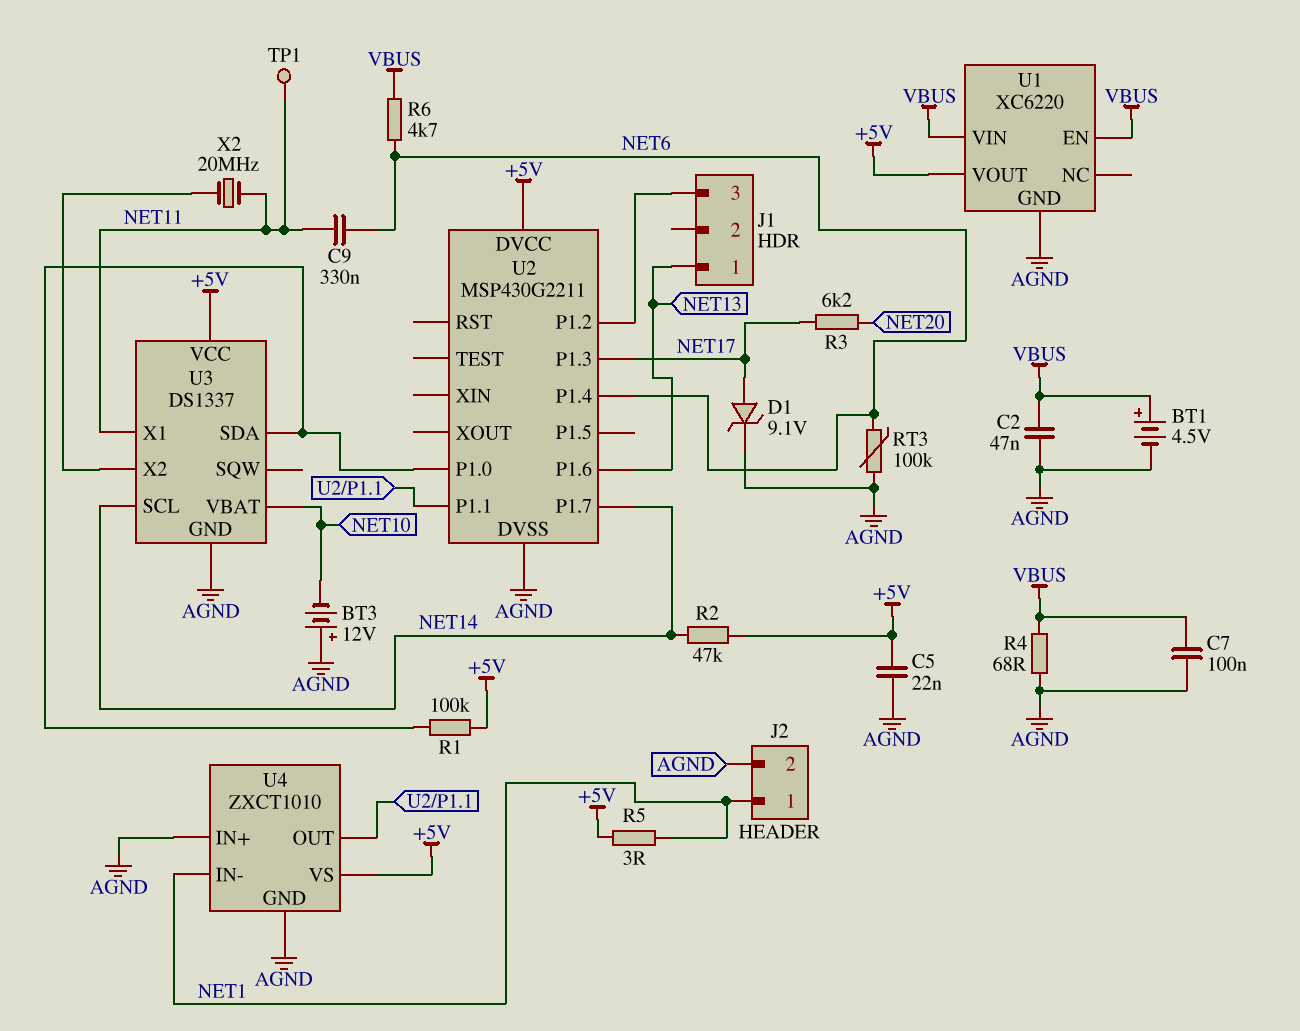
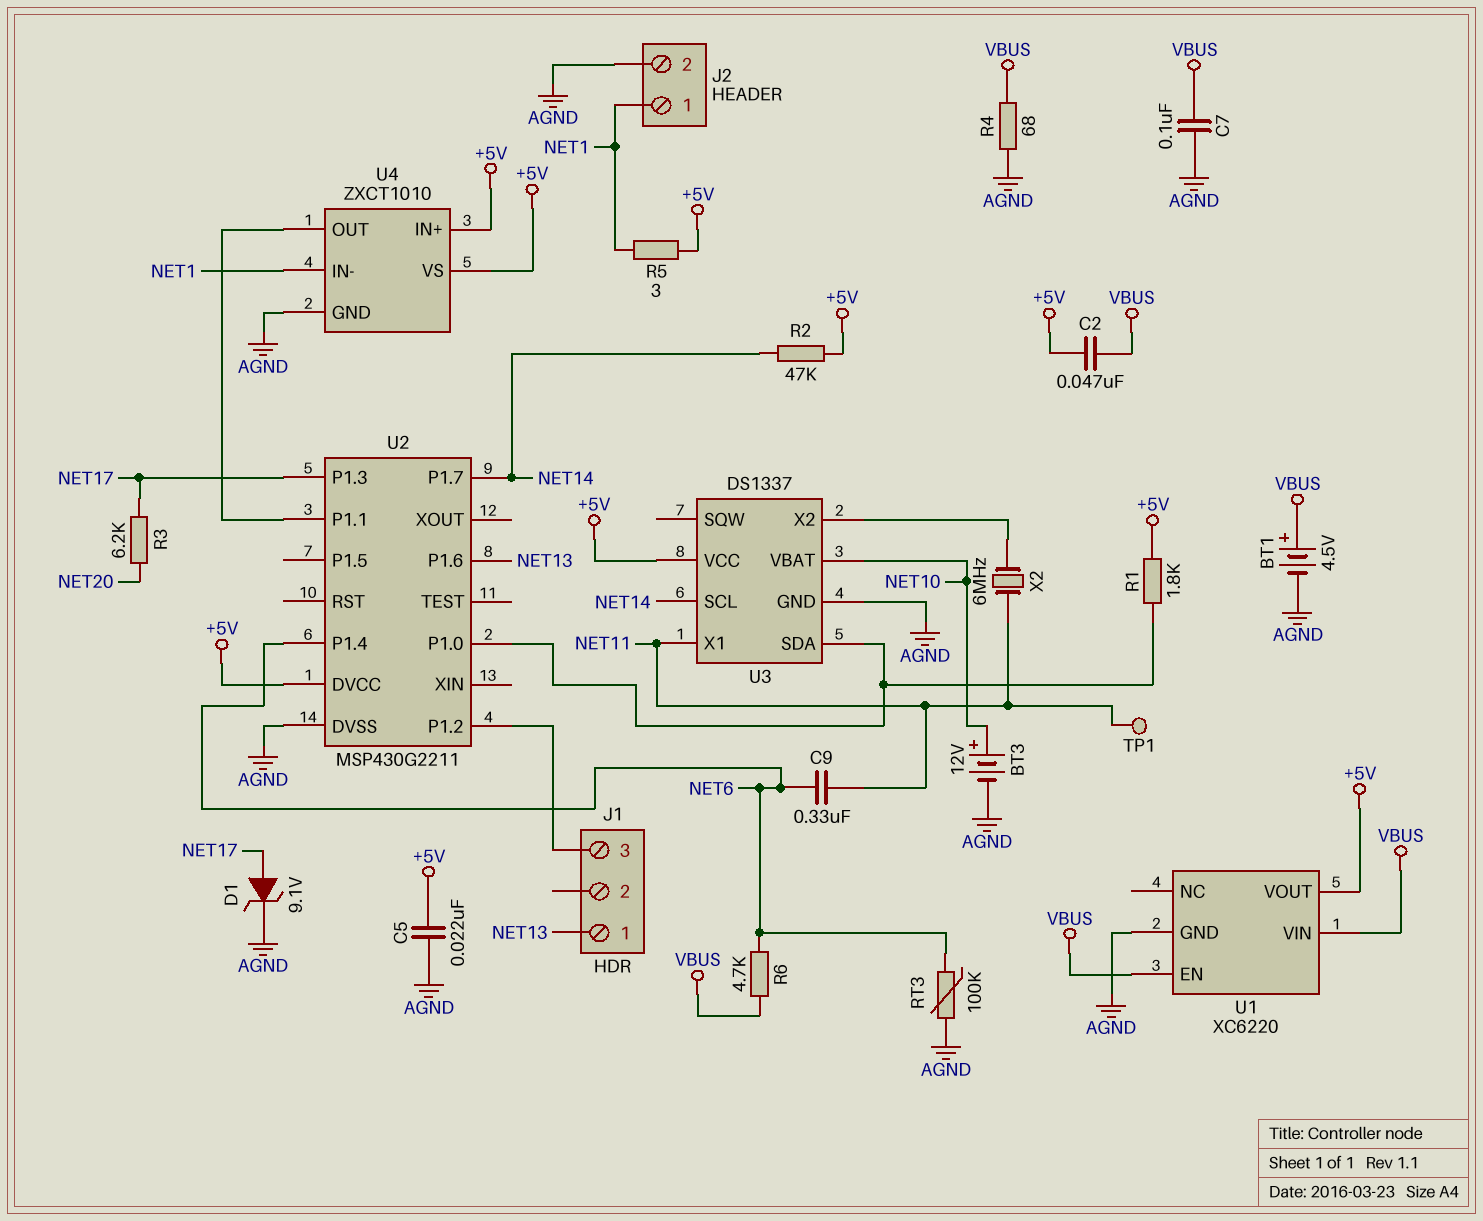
BT3: 12V (plus AGND, minus NET10) -> 12V (plus NET10, minus AGND)
C2: 47nF (AGND, VBUS) -> 47nF (+5V, VBUS)
R1: 100k (+5V, U2/P1.0) -> 1.8k (+5V, U2/P1.0)
U4 pin IN+: AGND -> +5V
X2: 20MHz (NET11, U3/X2) -> 6MHz (NET11, U3/X2)

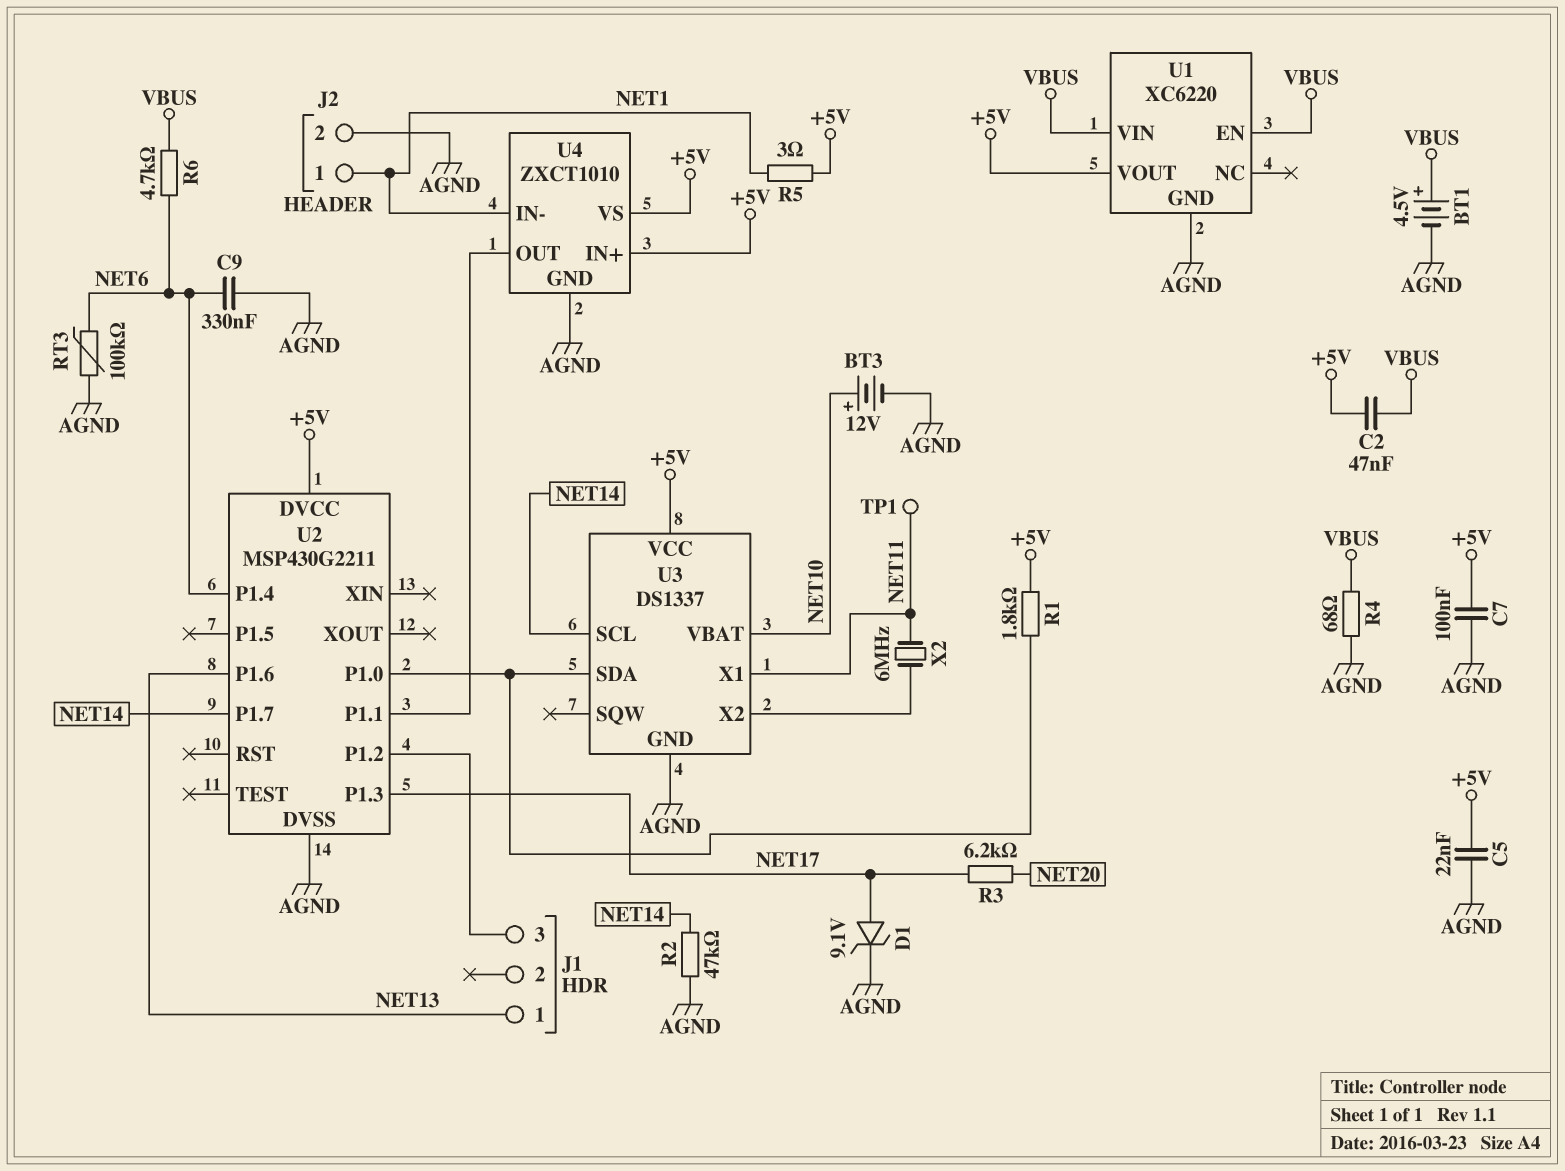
C7: 100nF (AGND, VBUS) -> 100nF (+5V, AGND)
C9: 330nF (NET6, NET11) -> 330nF (AGND, NET6)
R2: 47k (+5V, NET14) -> 47k (AGND, NET14)

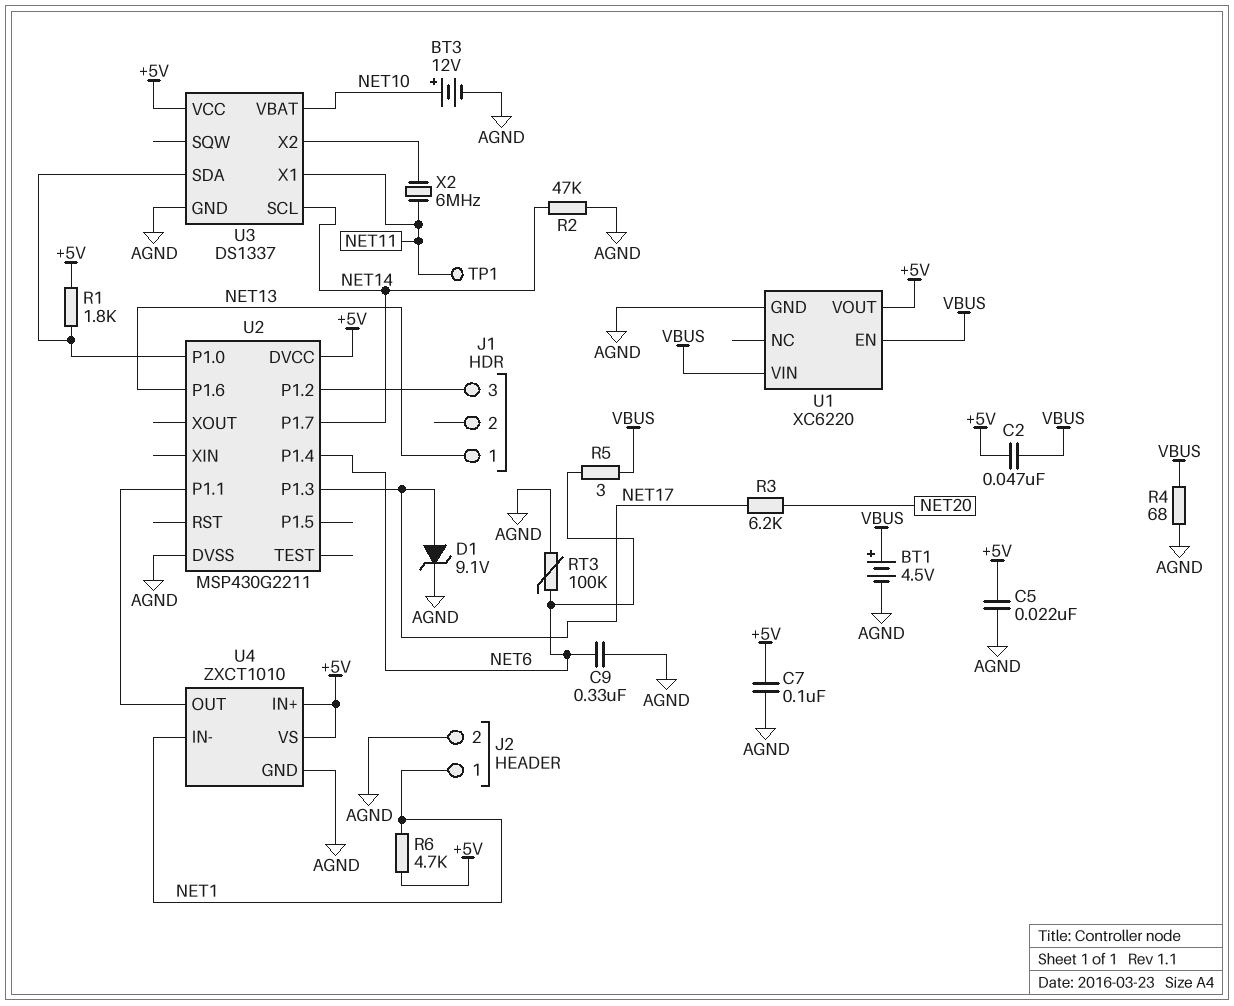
R5: 3 (+5V, NET1) -> 3 (NET6, VBUS)
R6: 4.7k (NET6, VBUS) -> 4.7k (+5V, NET1)

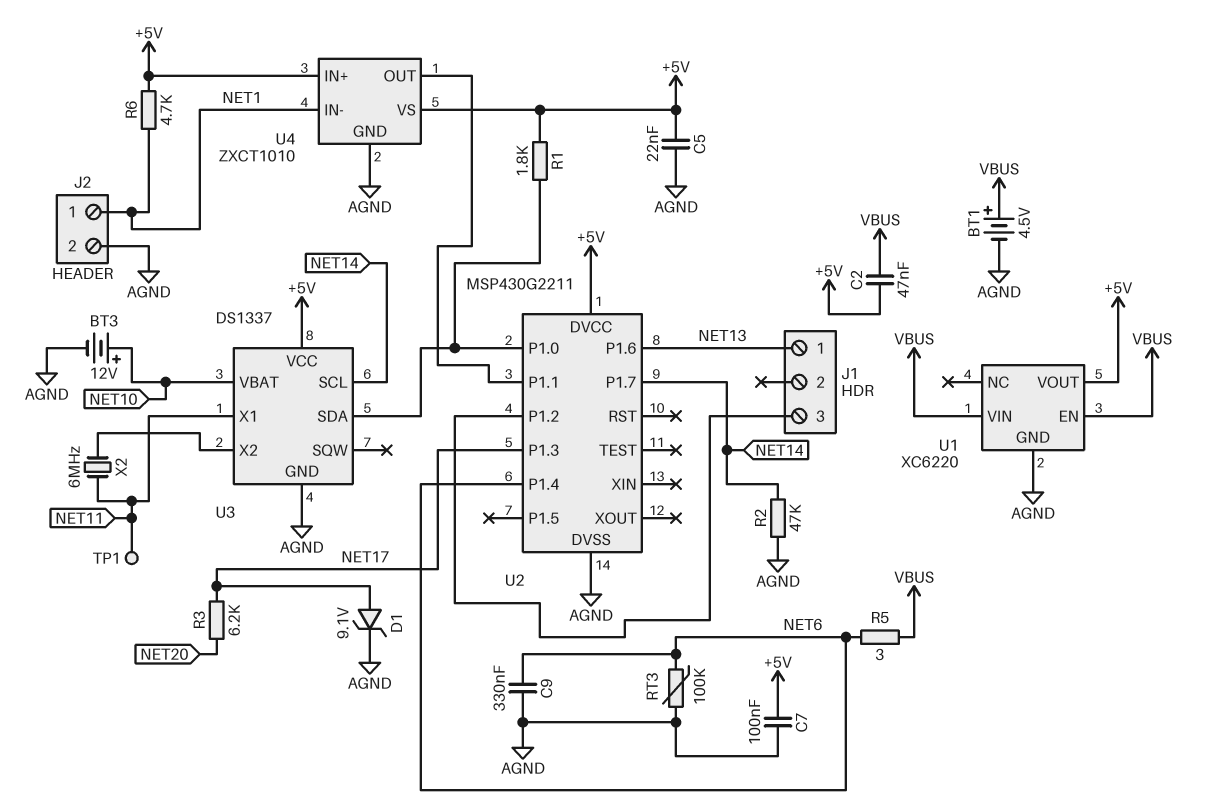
R4: 68 (AGND, VBUS) -> none

